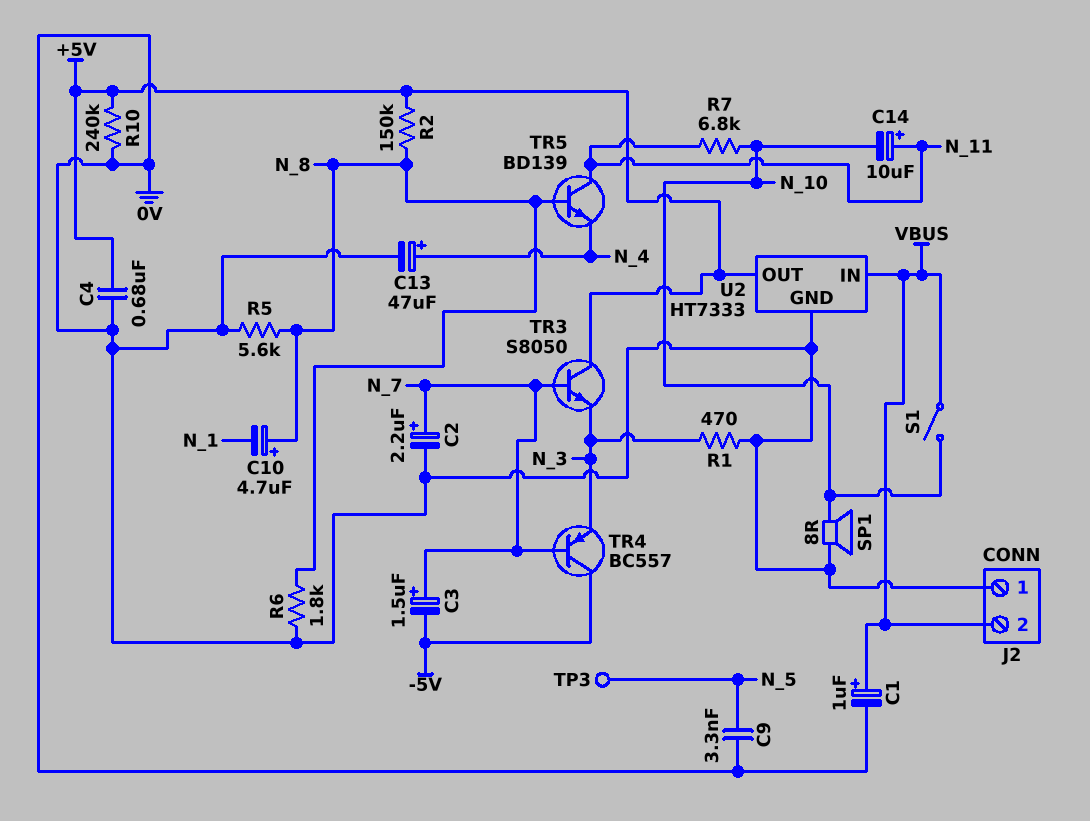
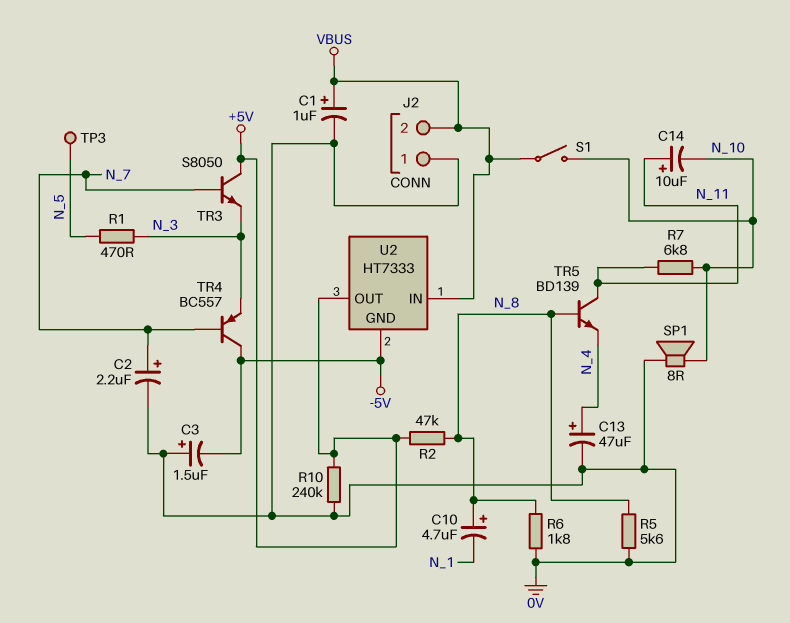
C3: 1.5uF (plus N_7, minus -5V) -> 1.5uF (plus 0V, minus -5V)
C4: 680nF (+5V, 0V) -> none
C9: 3.3nF (0V, N_5) -> none
R1: 470 (0V, N_3) -> 470 (N_3, N_5)
R2: 150k (+5V, N_8) -> 47k (+5V, N_8)
U2 pin GND: 0V -> -5V

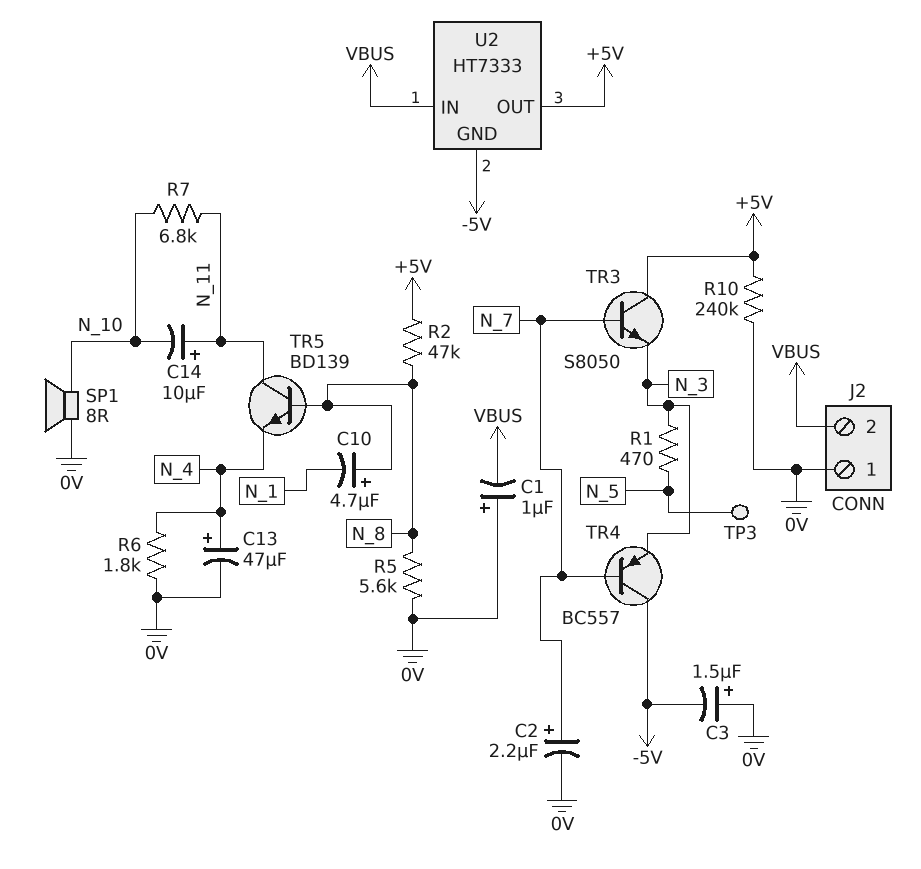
C1: 1uF (plus VBUS, minus 0V) -> 1uF (plus 0V, minus VBUS)
R6: 1.8k (0V, N_8) -> 1.8k (0V, N_4)
S1: switch (N_10, VBUS) -> none

